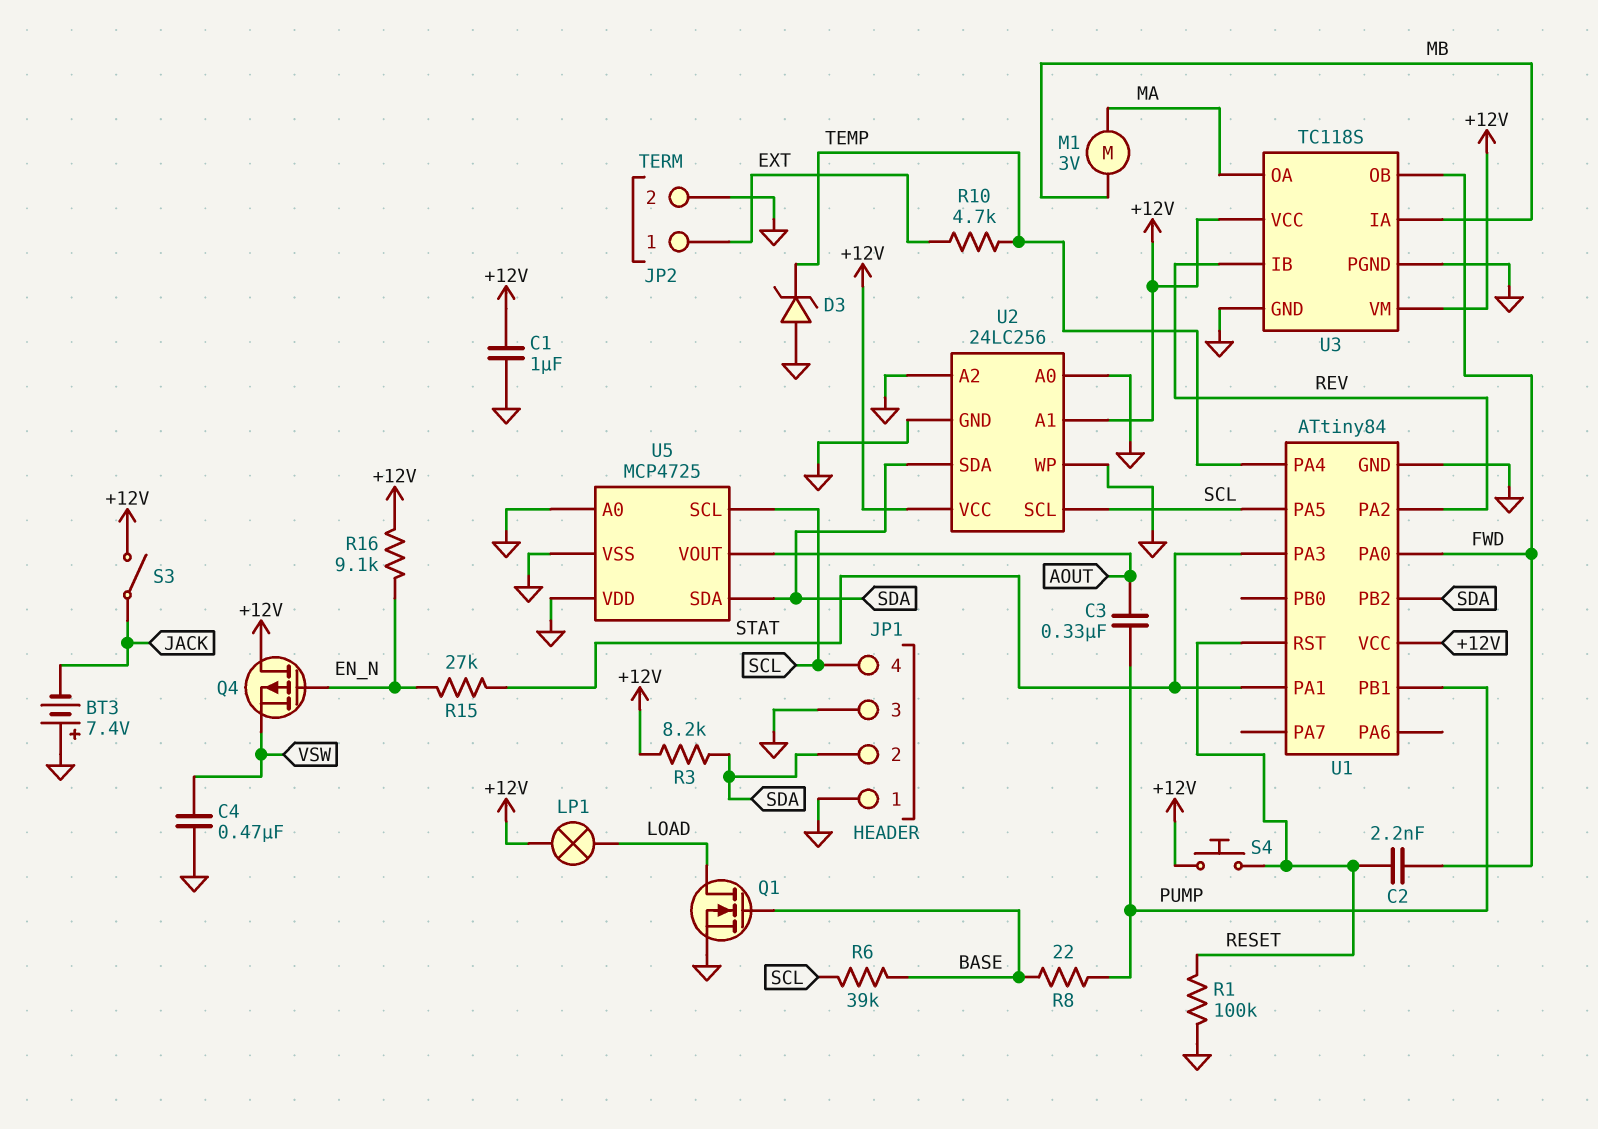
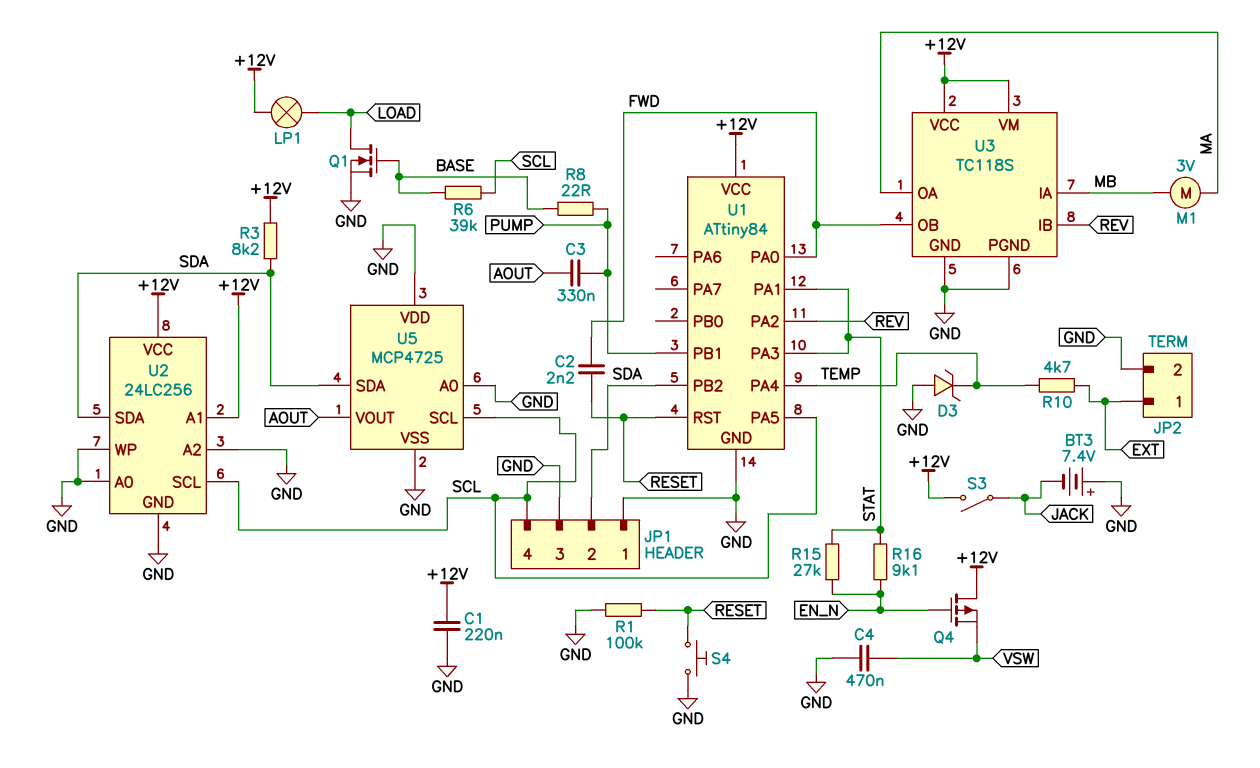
C1: 1uF (+12V, GND) -> 220nF (+12V, GND)
R16: 9.1k (+12V, EN_N) -> 9.1k (EN_N, STAT)
S4: button (+12V, RESET) -> button (GND, RESET)

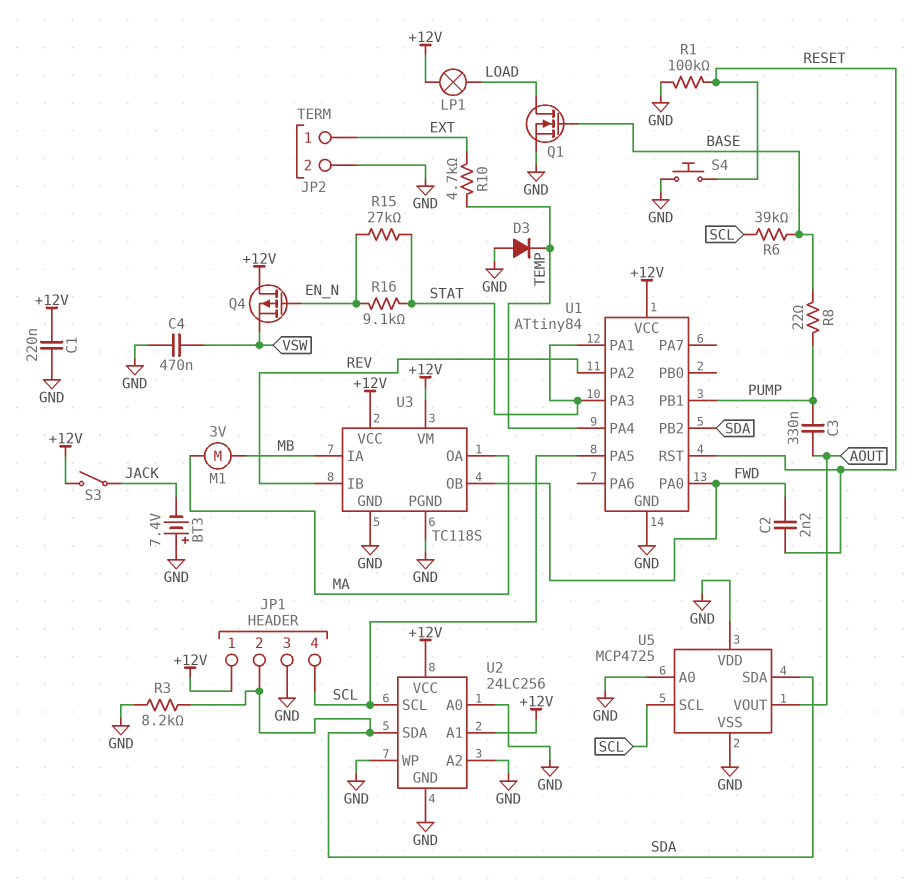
D3: zener (A GND, K TEMP) -> diode (A GND, K TEMP)
JP1 pin 1: GND -> +12V
R3: 8.2k (+12V, SDA) -> 8.2k (GND, SDA)

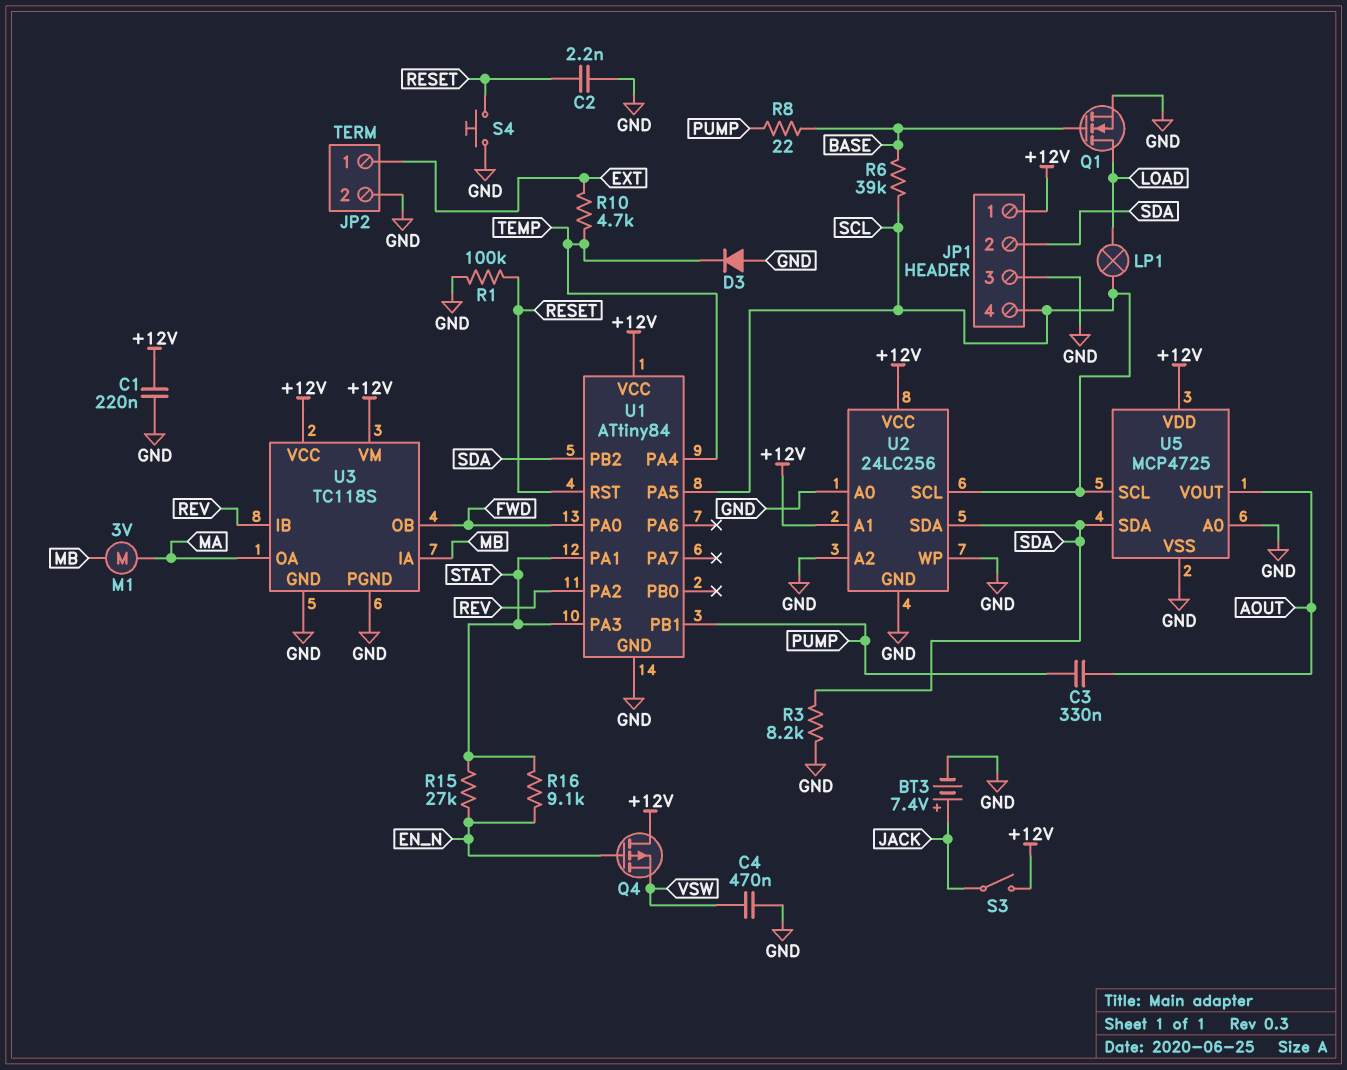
BT3: 7.4V (plus GND, minus JACK) -> 7.4V (plus JACK, minus GND)
C2: 2.2nF (FWD, RESET) -> 2.2nF (GND, RESET)
LP1: lamp (+12V, LOAD) -> lamp (LOAD, SCL)
U5 pin VDD: GND -> +12V

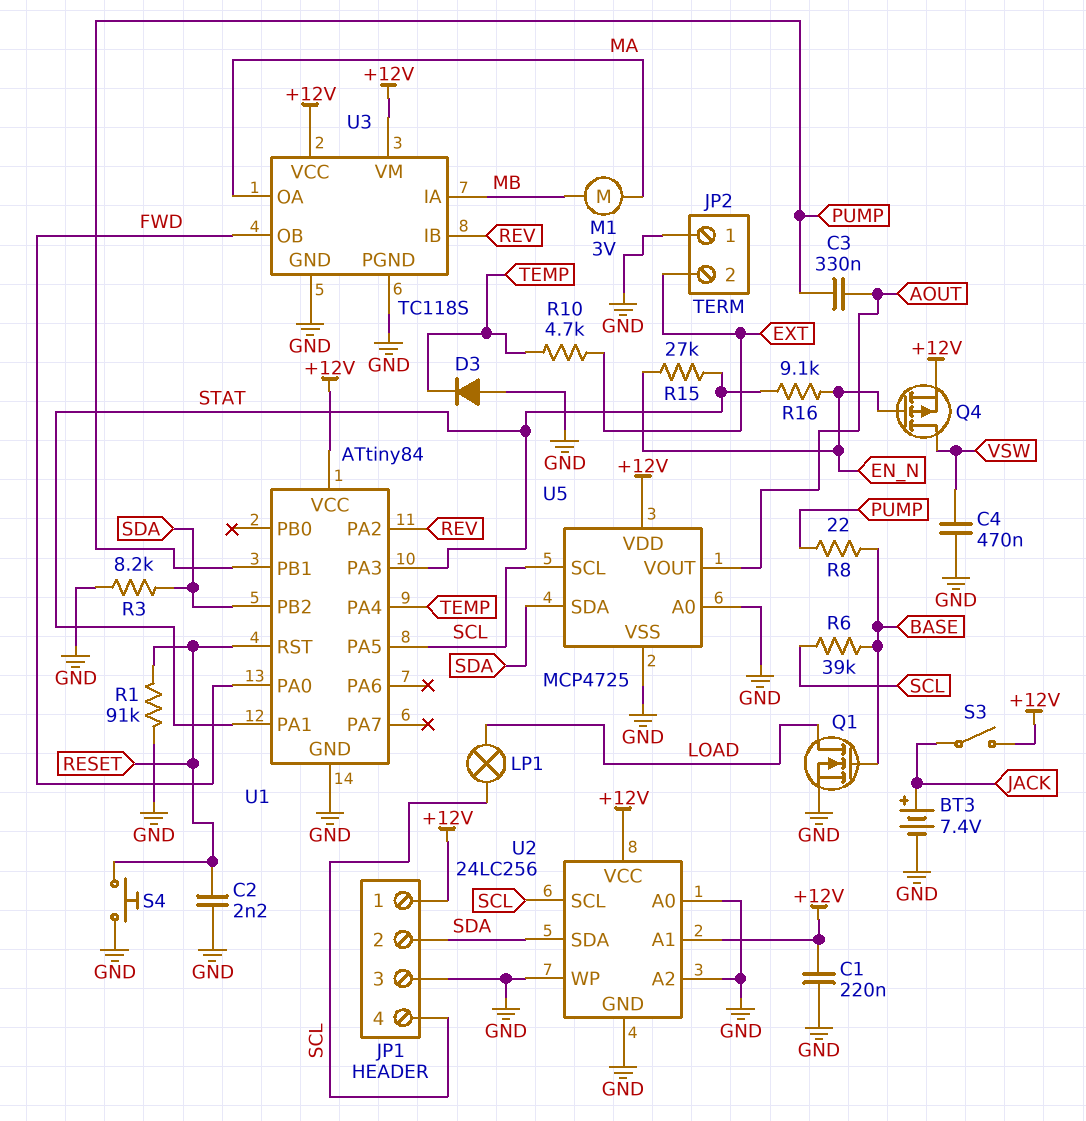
JP2 pin 1: EXT -> GND
JP2 pin 2: GND -> EXT
Q4: PMOS (G EN_N, D +12V, S VSW) -> PMOS (G EN_N, D VSW, S +12V)
R1: 100k (GND, RESET) -> 91k (GND, RESET)

